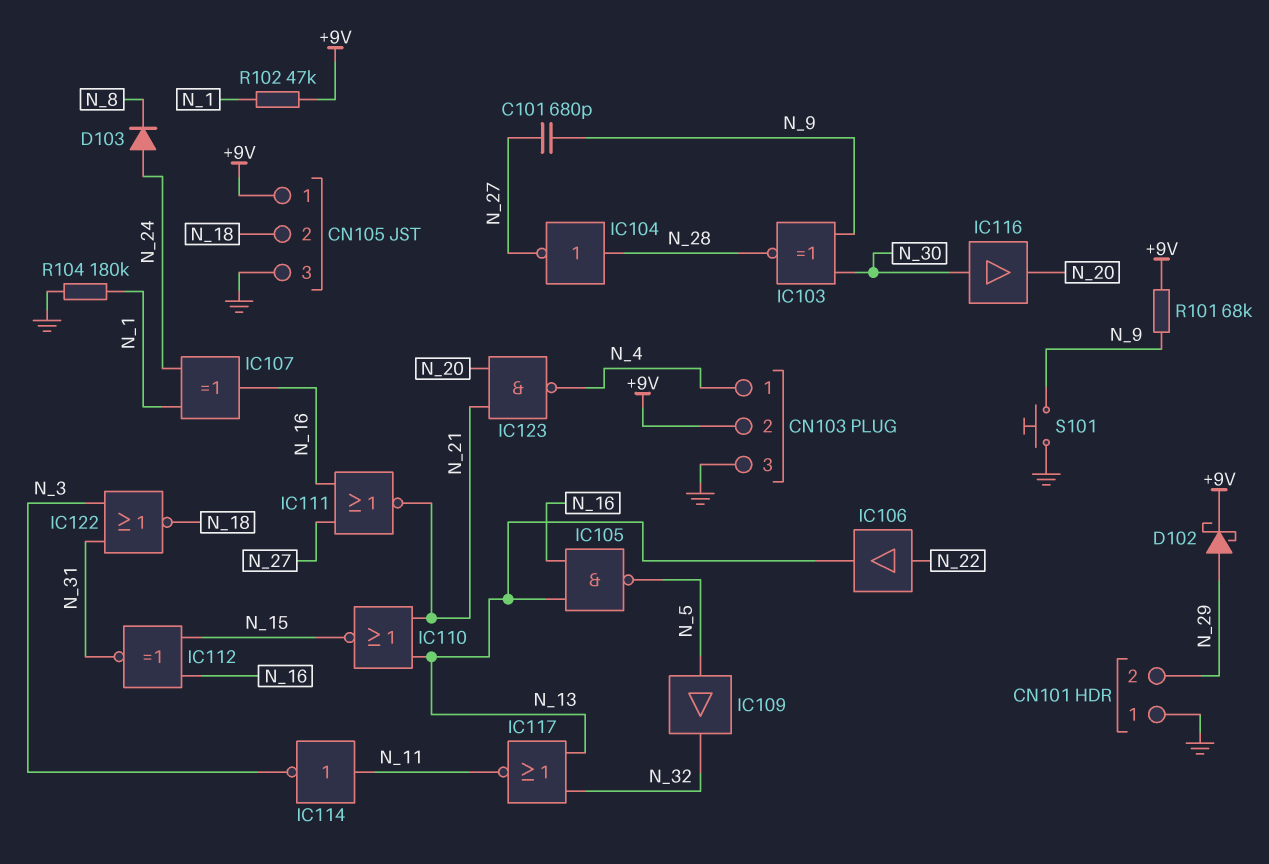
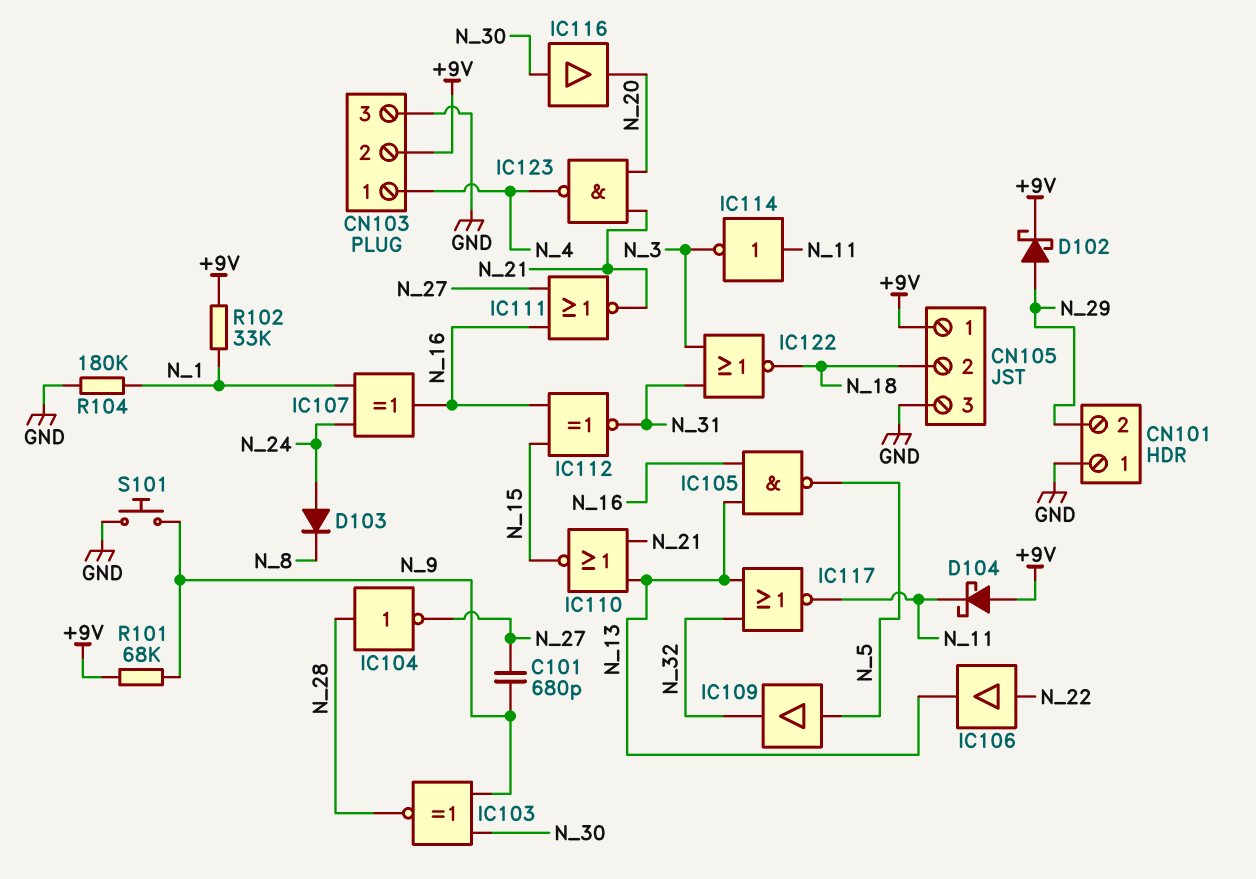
D104: none -> schottky (A +9V, K N_11)
R102: 47k (+9V, N_1) -> 33k (+9V, N_1)

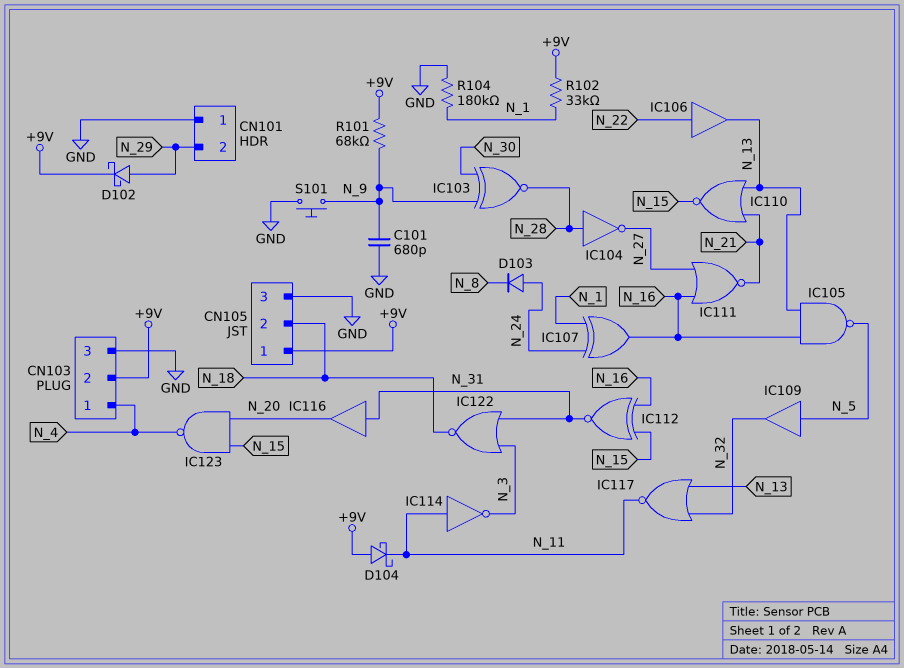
C101: 680pF (N_9, N_27) -> 680pF (GND, N_9)
IC116: buffer (in N_30, out N_20) -> buffer (in N_31, out N_20)
IC123: NAND (in N_20, in N_21, out N_4) -> NAND (in N_15, in N_20, out N_4)

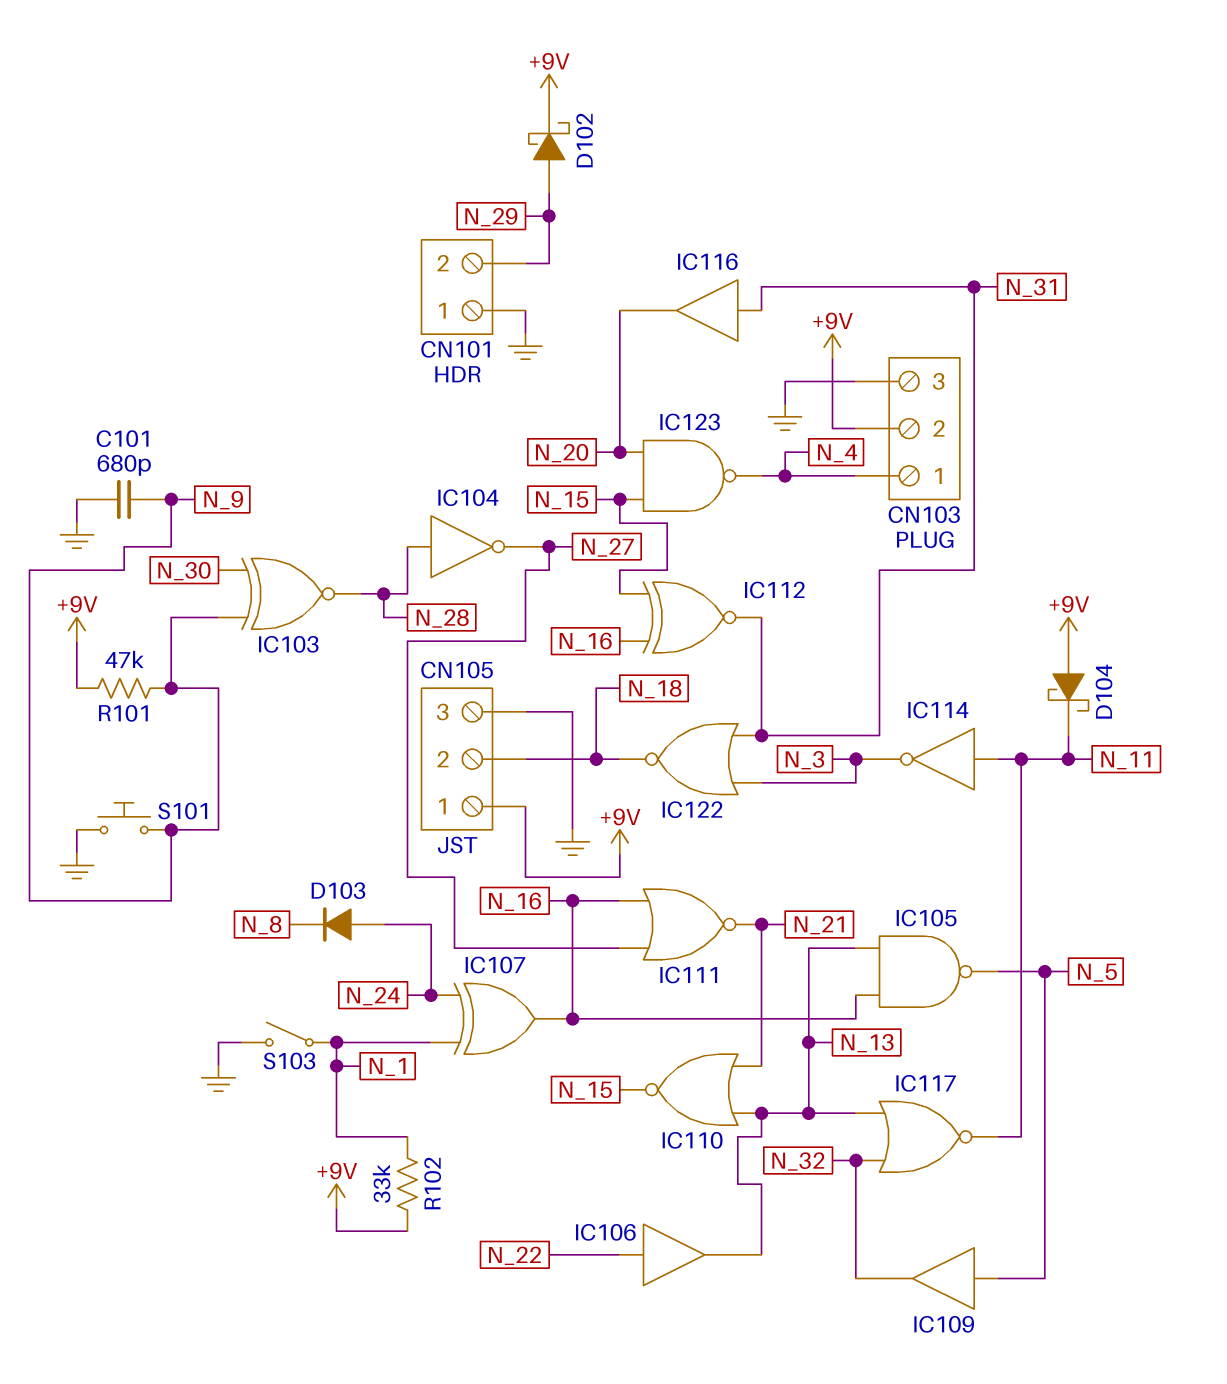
R101: 68k (+9V, N_9) -> 47k (+9V, N_9)
R104: 180k (GND, N_1) -> none
S103: none -> switch (GND, N_1)

